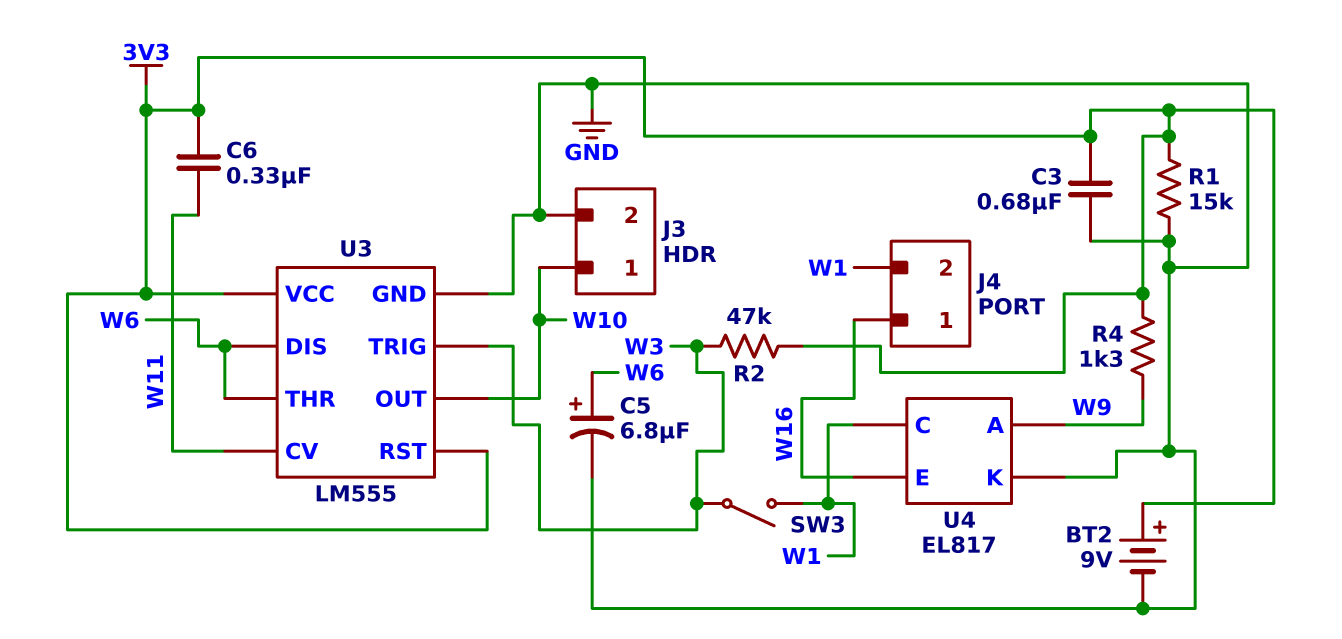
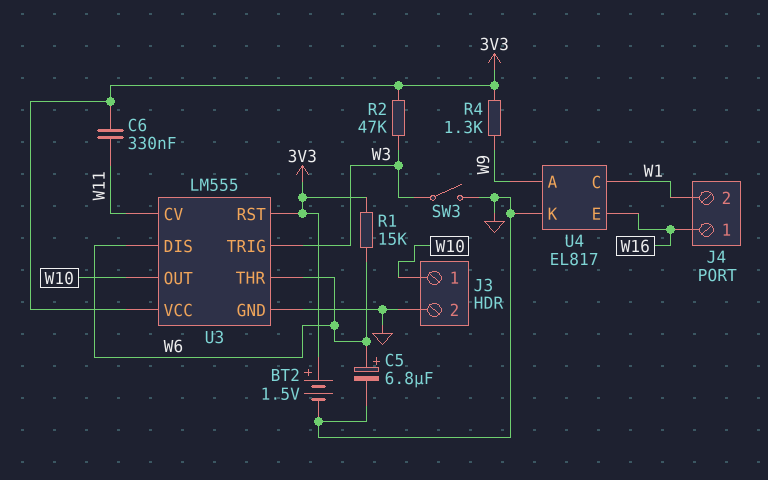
BT2: 9V (plus 3V3, minus GND) -> 1.5V (plus 3V3, minus GND)
C3: 680nF (3V3, GND) -> none
R1: 15k (3V3, GND) -> 15k (3V3, W6)
SW3: switch (W1, W3) -> switch (GND, W3)

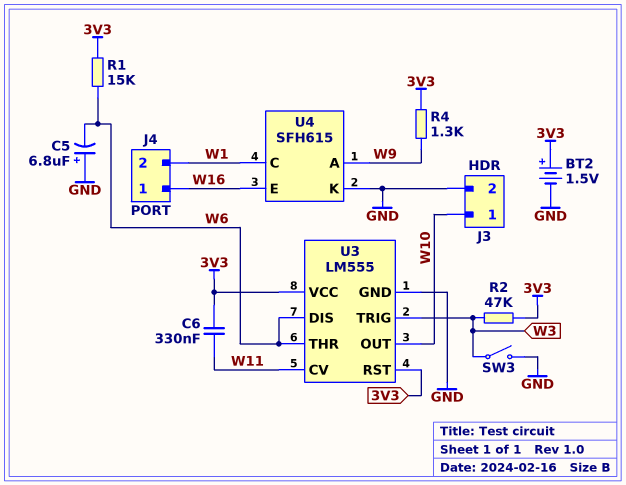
C5: 6.8uF (plus W6, minus GND) -> 6.8uF (plus GND, minus W6)
U4: EL817 -> SFH615

